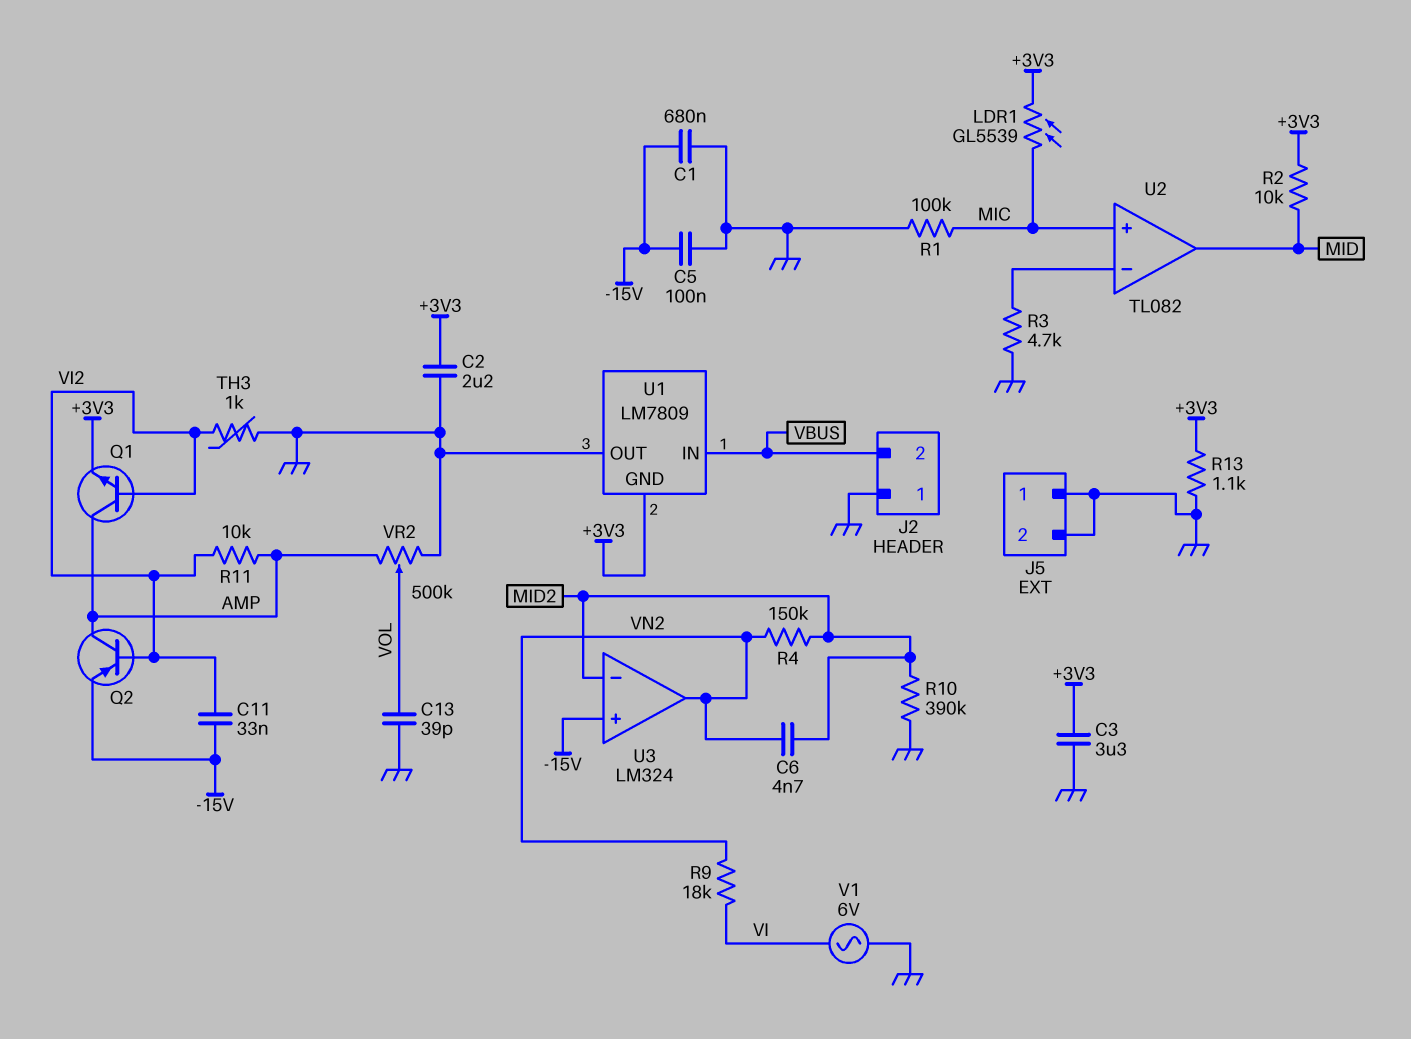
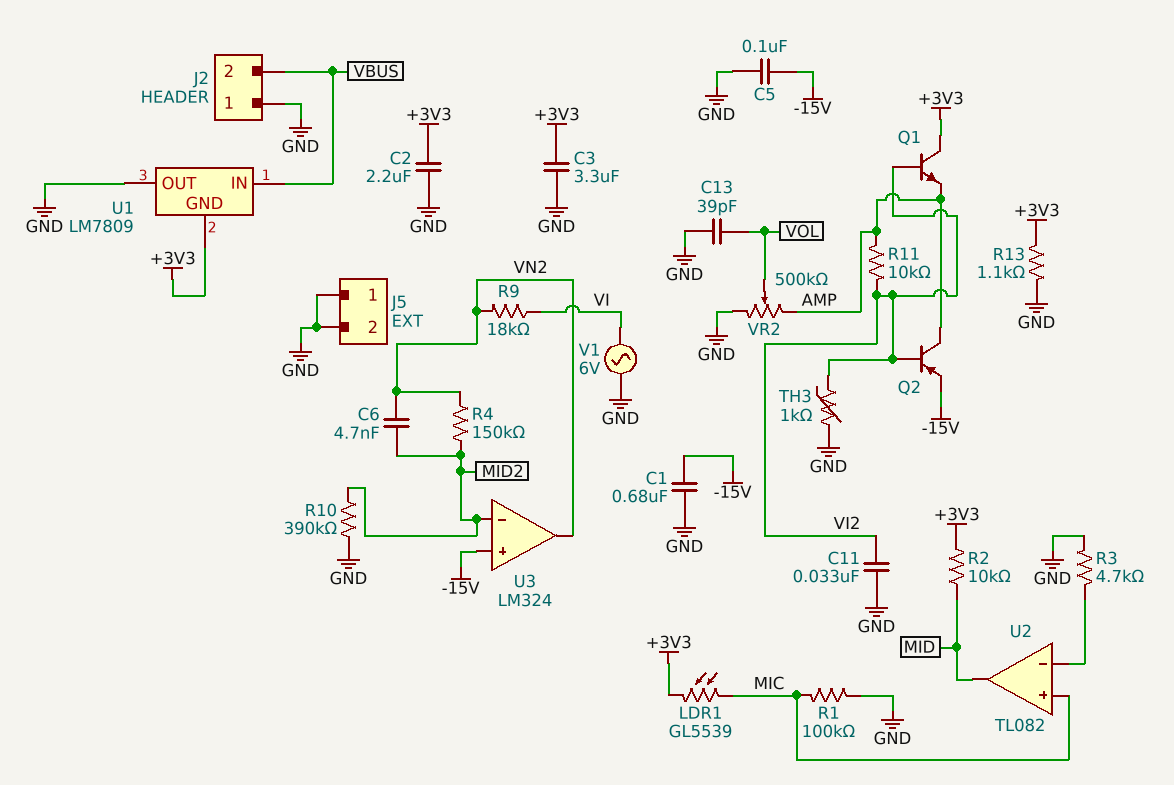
C11: 33nF (-15V, VI2) -> 33nF (GND, VI2)
Q1: NPN (B VI2, C AMP, E +3V3) -> NPN (B VI2, C +3V3, E AMP)

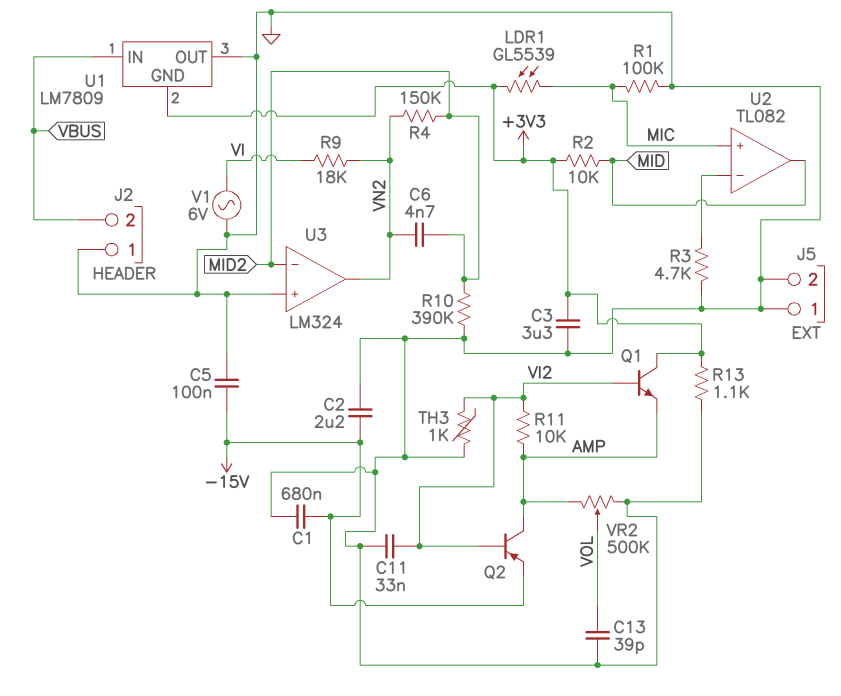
C2: 2.2uF (+3V3, GND) -> 2.2uF (-15V, GND)
U3 pin in+: -15V -> GND

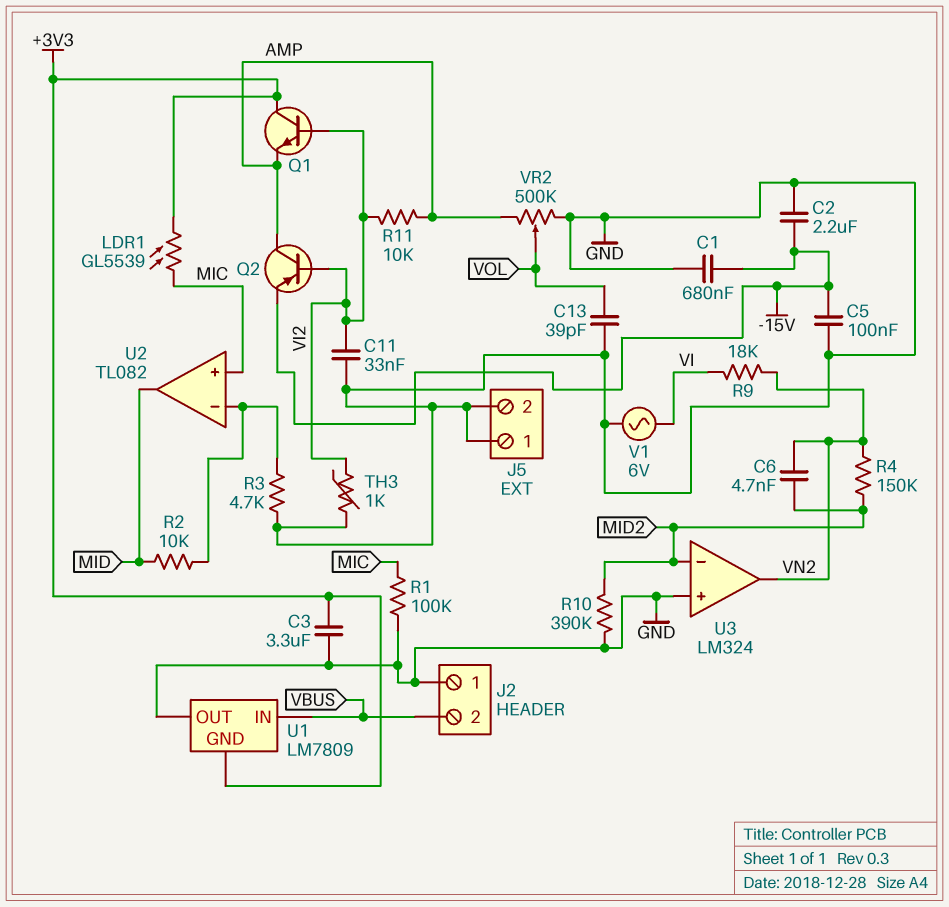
R2: 10k (+3V3, MID) -> 10k (MID, U2/in-)
R13: 1.1k (+3V3, GND) -> none

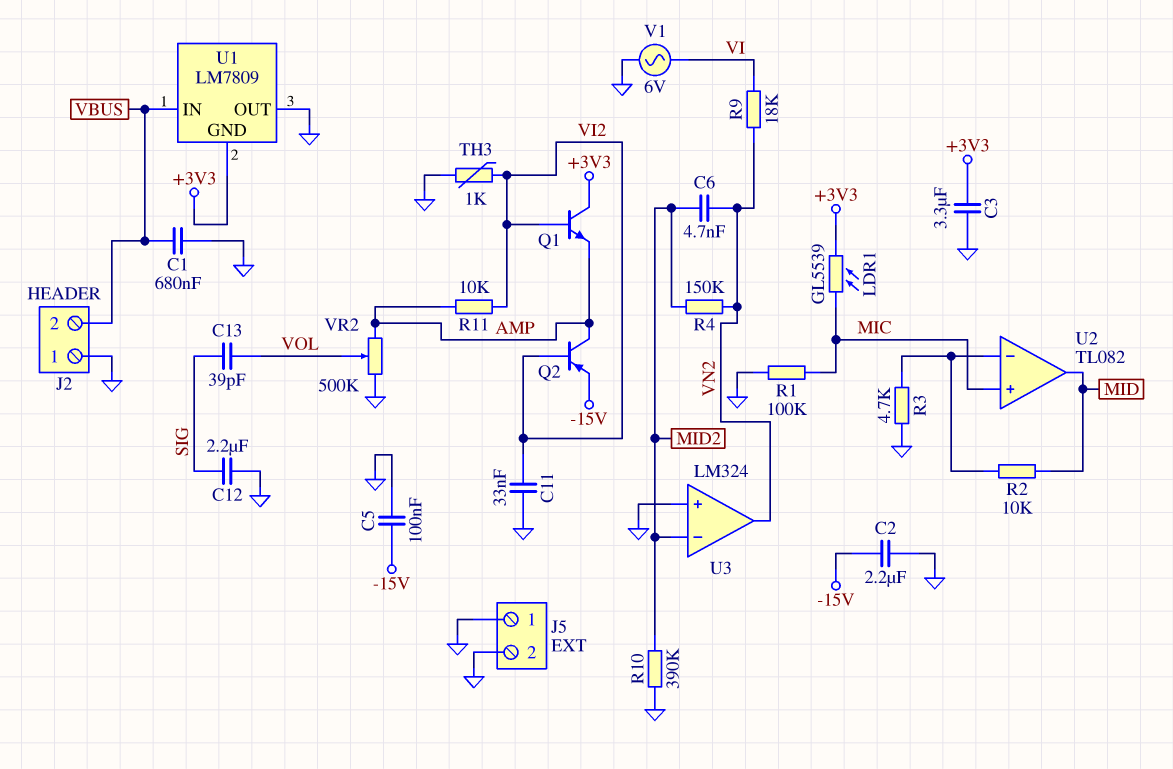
C1: 680nF (-15V, GND) -> 680nF (GND, VBUS)
C12: none -> 2.2uF (GND, SIG)
C13: 39pF (GND, VOL) -> 39pF (SIG, VOL)

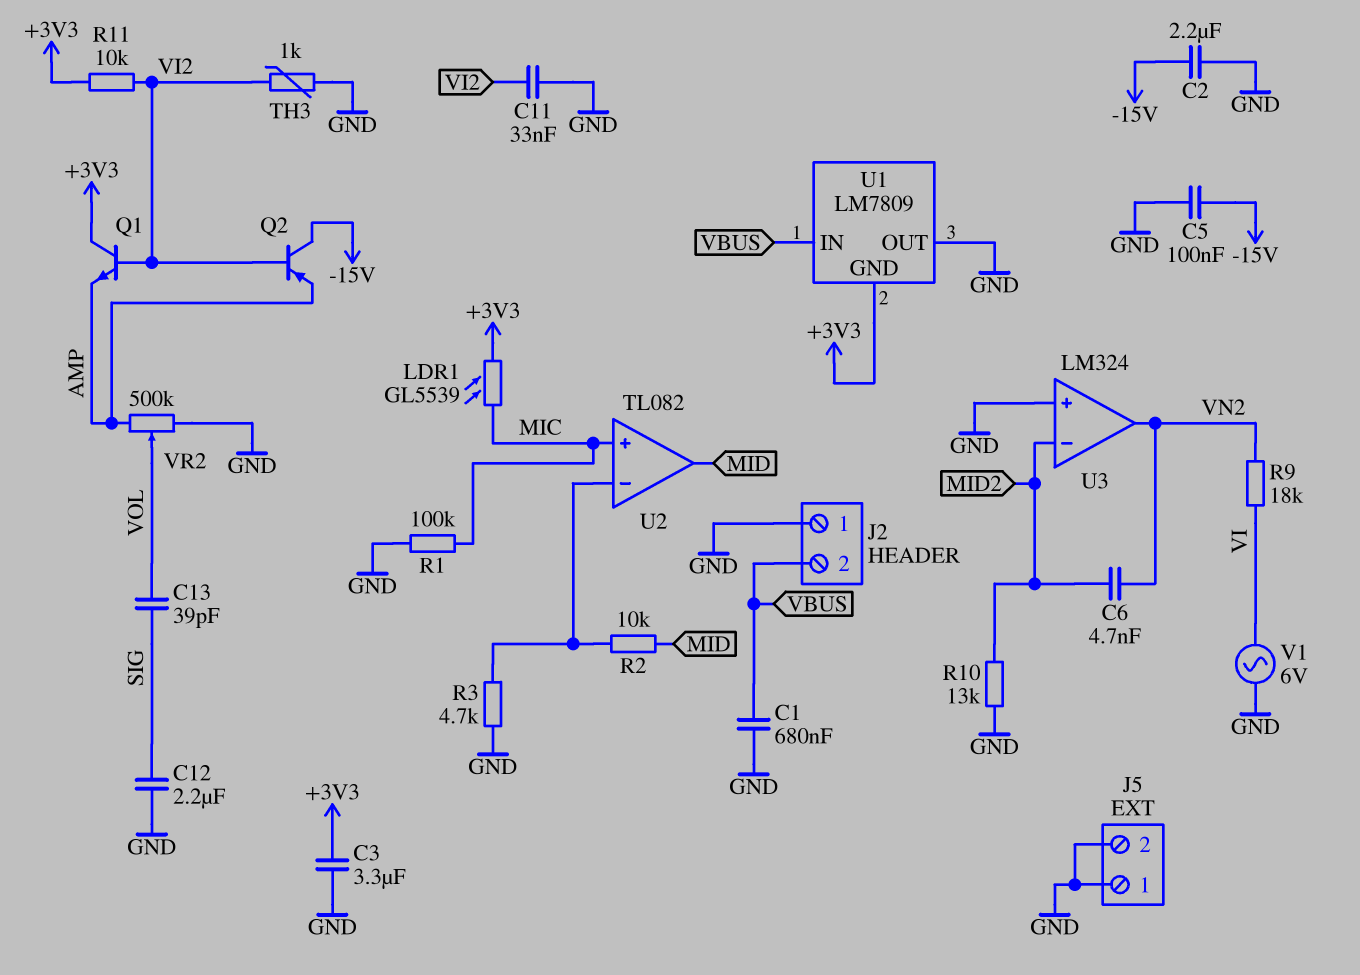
Q2: PNP (B VI2, C AMP, E -15V) -> PNP (B VI2, C -15V, E AMP)
R4: 150k (MID2, VN2) -> none
R10: 390k (GND, MID2) -> 13k (GND, MID2)
R11: 10k (AMP, VI2) -> 10k (+3V3, VI2)

